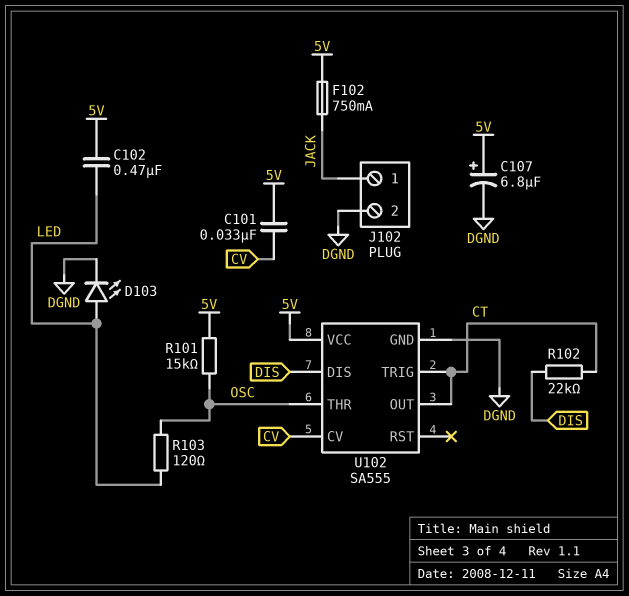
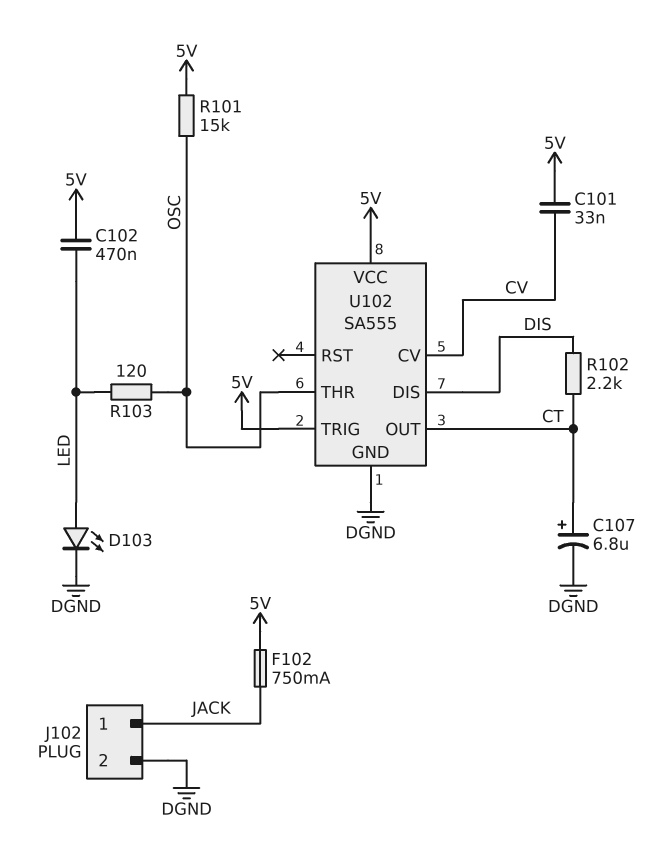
C107: 6.8uF (plus 5V, minus DGND) -> 6.8uF (plus CT, minus DGND)
R102: 22k (CT, DIS) -> 2.2k (CT, DIS)
U102 pin TRIG: CT -> 5V

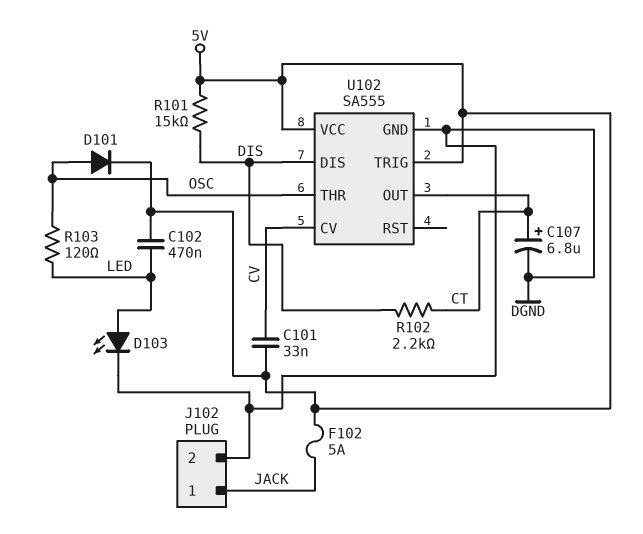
D101: none -> diode (A OSC, K 5V)
F102: 750mA (5V, JACK) -> 5A (5V, JACK)
R101: 15k (5V, OSC) -> 15k (5V, DIS)

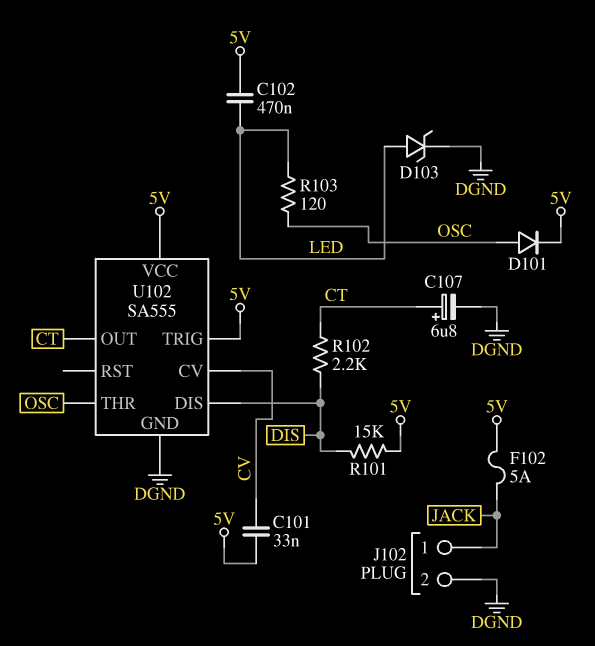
D103: LED (A LED, K DGND) -> zener (A LED, K DGND)

